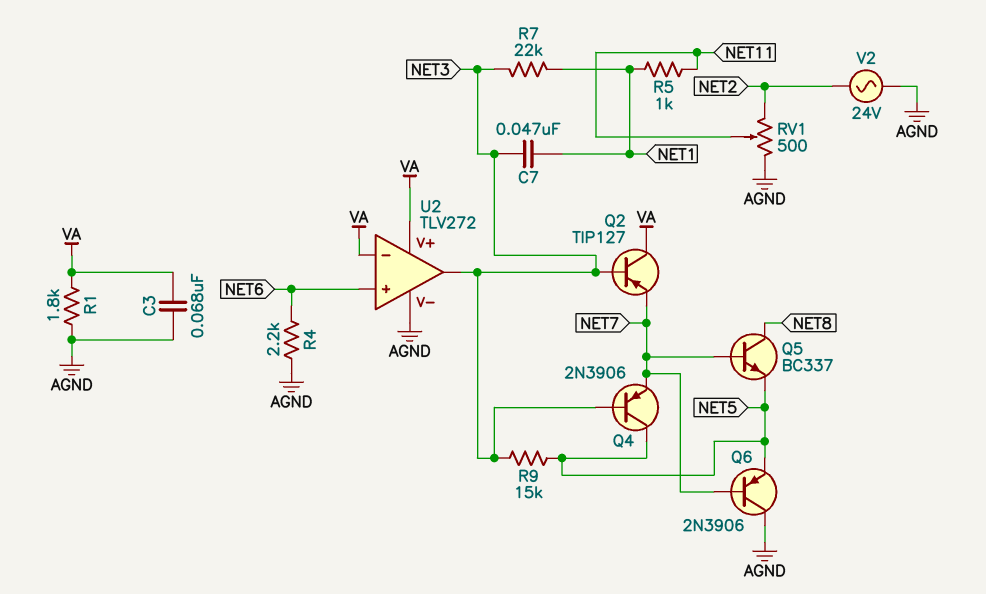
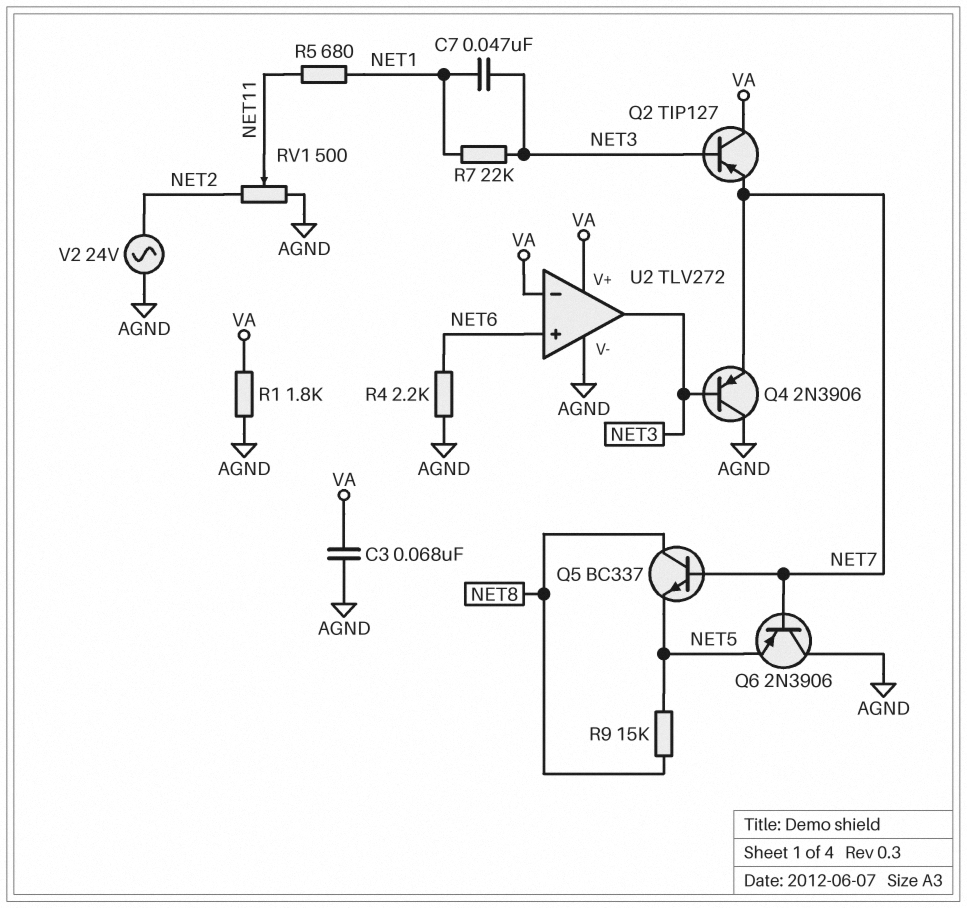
Q4: PNP 2N3906 (B NET3, C NET5, E NET7) -> PNP 2N3906 (B NET3, C AGND, E NET7)
R5: 1k (NET1, NET11) -> 680 (NET1, NET11)
R9: 15k (NET3, NET5) -> 15k (NET5, NET8)

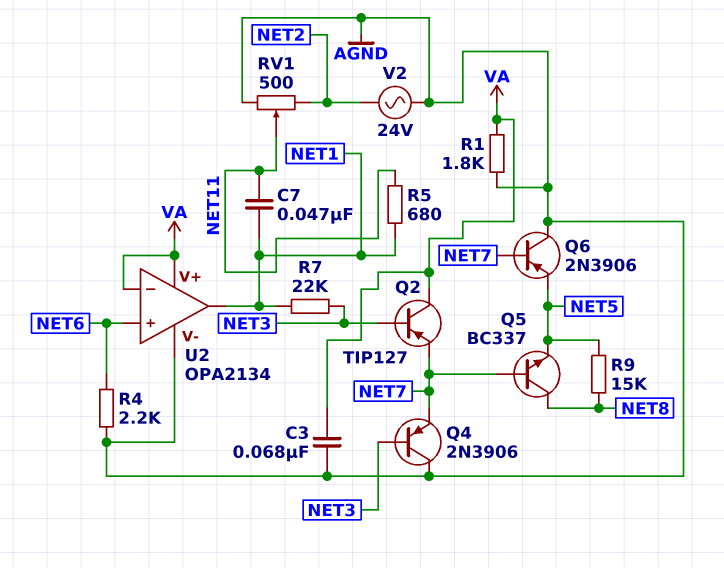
C7: 47nF (NET1, NET3) -> 47nF (NET1, NET11)
U2: TLV272 -> OPA2134
U2 pin out: NET3 -> NET1

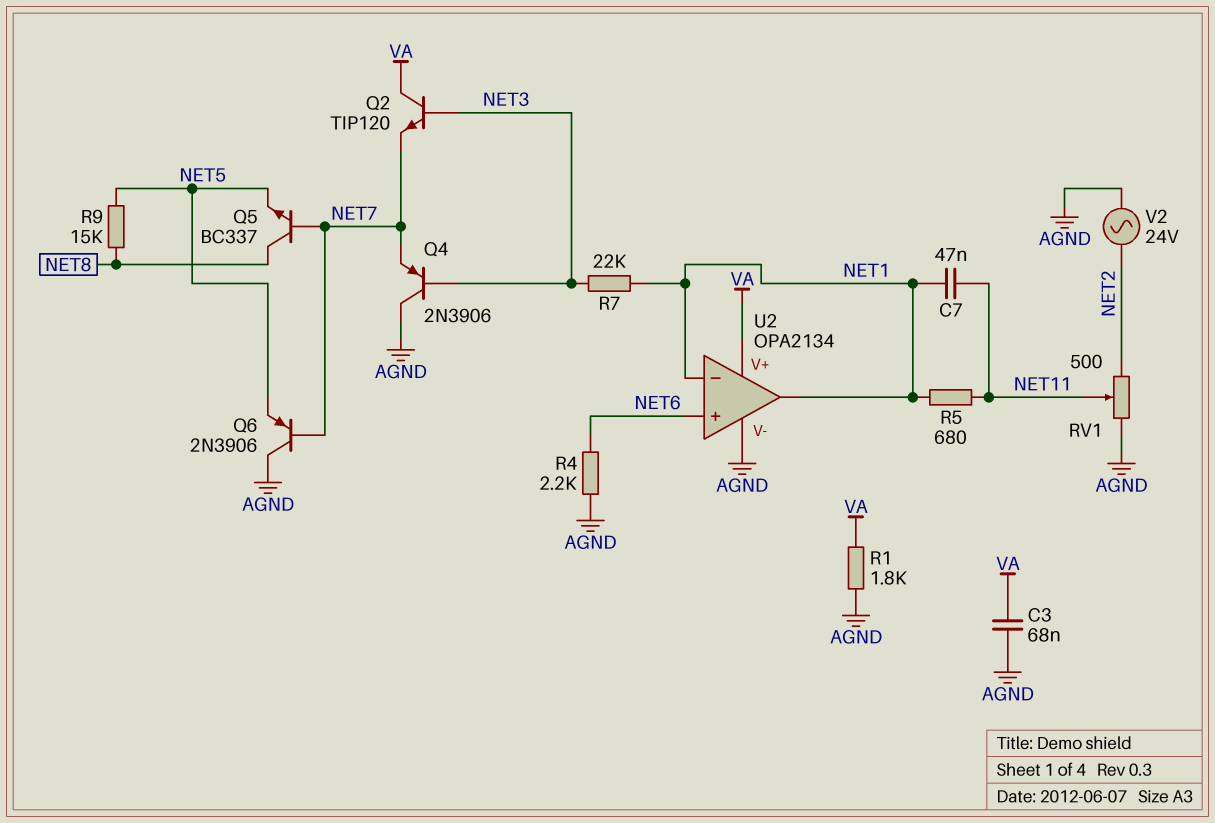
Q2: PNP TIP127 (B NET3, C VA, E NET7) -> NPN TIP120 (B NET3, C VA, E NET7)
U2 pin in-: VA -> NET1

